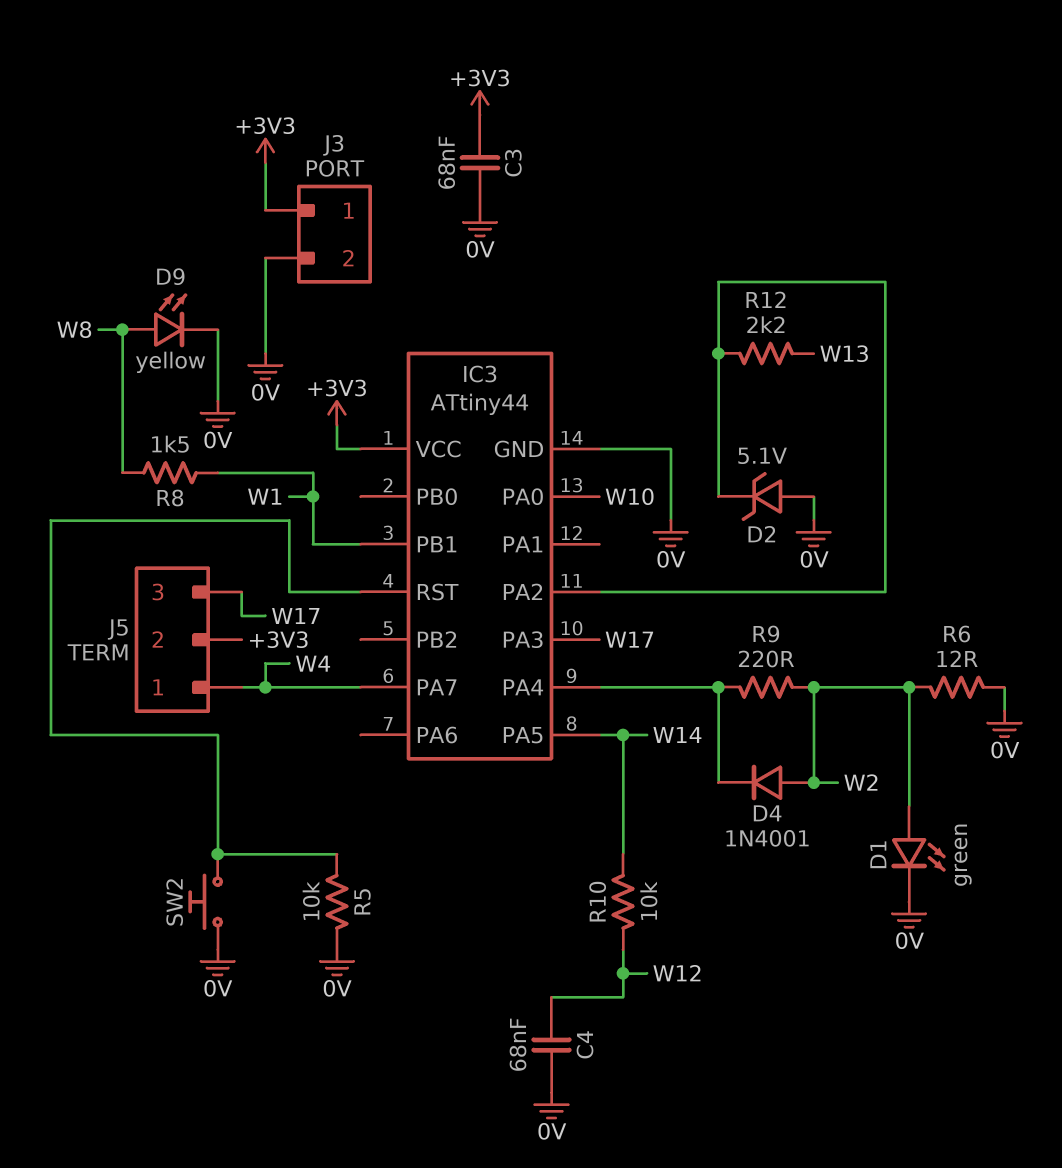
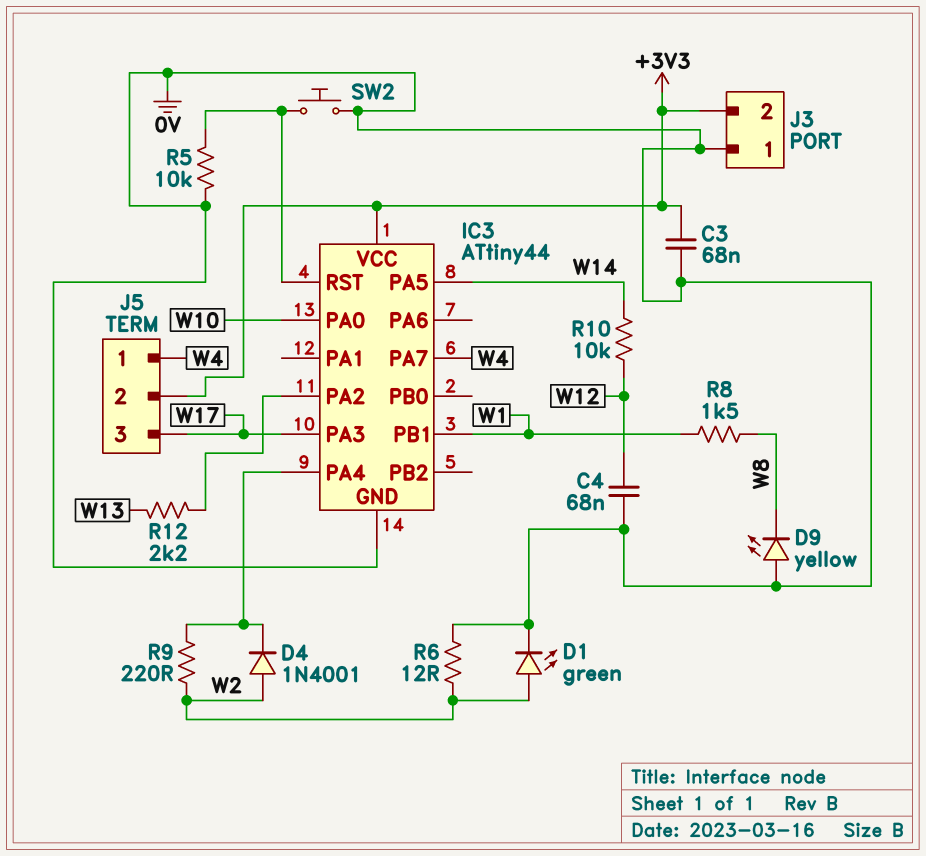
D2: zener 5.1V (A 0V, K IC3/PA2) -> none
D9: LED yellow (A W8, K 0V) -> LED yellow (A 0V, K W8)
J3 pin 1: +3V3 -> 0V
J3 pin 2: 0V -> +3V3

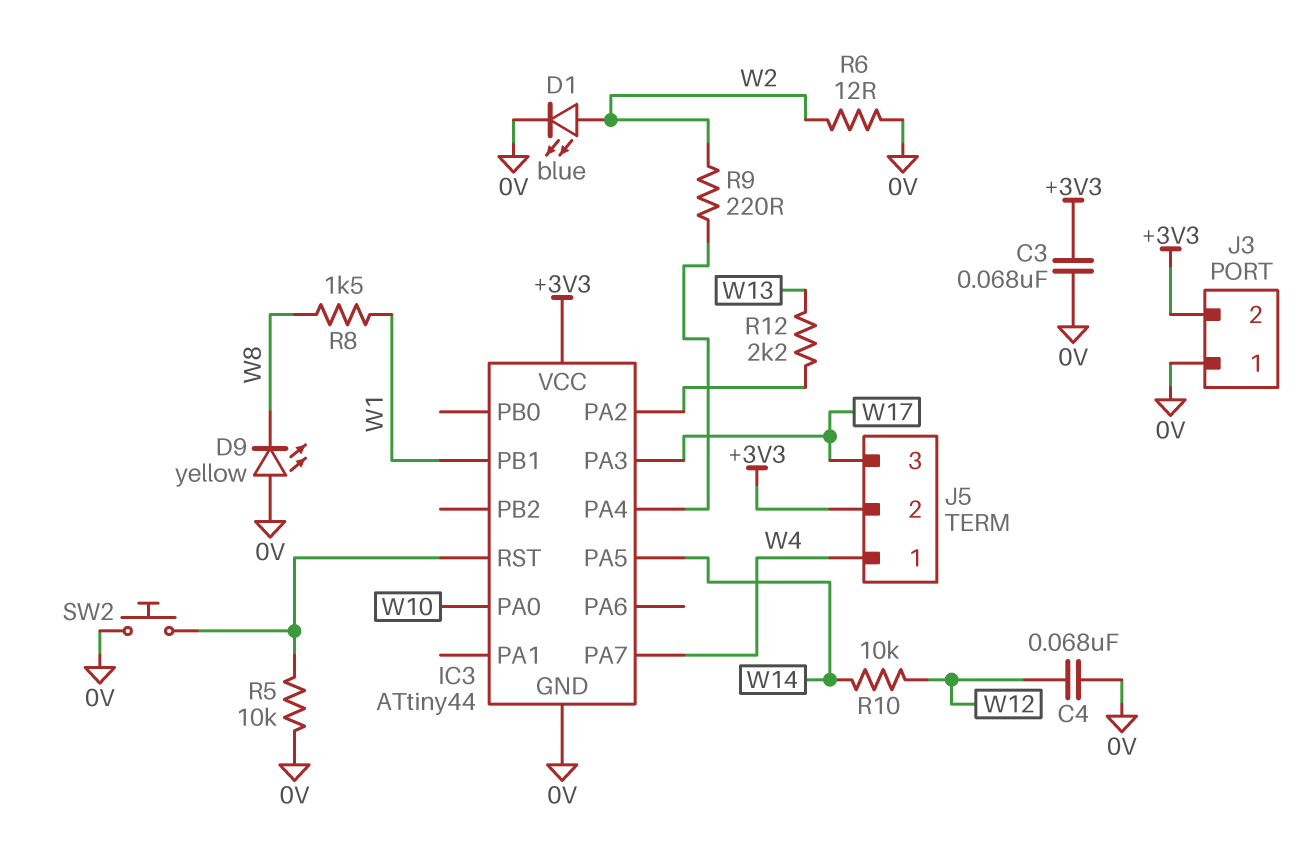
D1: LED green (A W2, K 0V) -> LED blue (A W2, K 0V)
D4: diode 1N4001 (A W2, K IC3/PA4) -> none

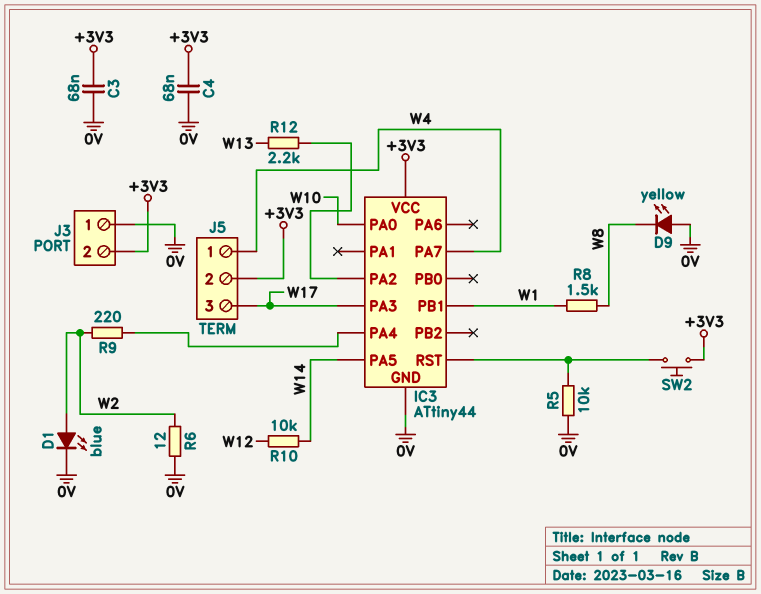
C4: 68nF (0V, W12) -> 68nF (+3V3, 0V)
SW2: button (0V, IC3/RST) -> button (+3V3, IC3/RST)

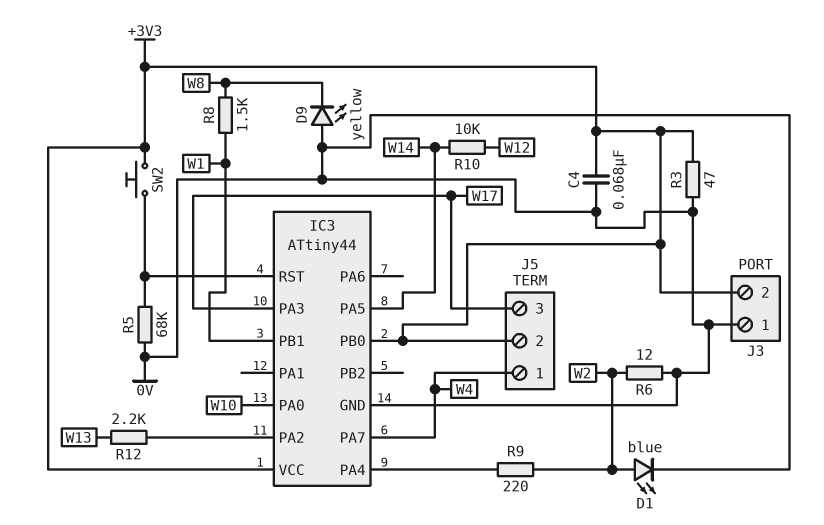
C3: 68nF (+3V3, 0V) -> none
IC3 pin PB0: none -> +3V3
R3: none -> 47 (+3V3, 0V)
R5: 10k (0V, IC3/RST) -> 68k (0V, IC3/RST)

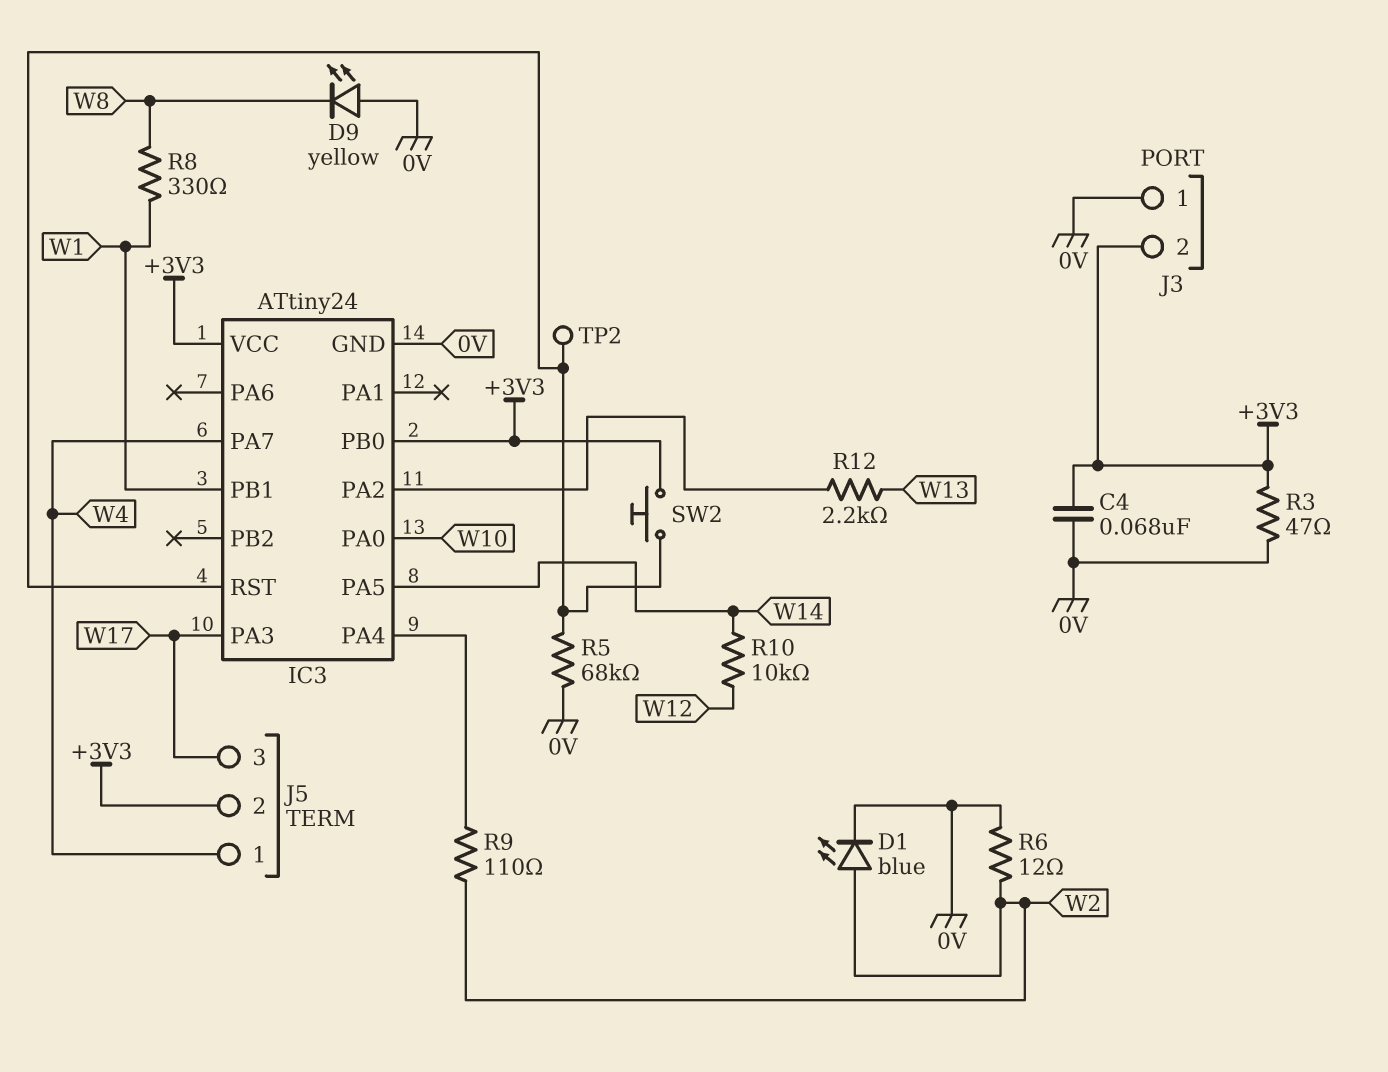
IC3: ATtiny44 -> ATtiny24
R8: 1.5k (W1, W8) -> 330 (W1, W8)
R9: 220 (IC3/PA4, W2) -> 110 (IC3/PA4, W2)
TP2: none -> test point (IC3/RST)

